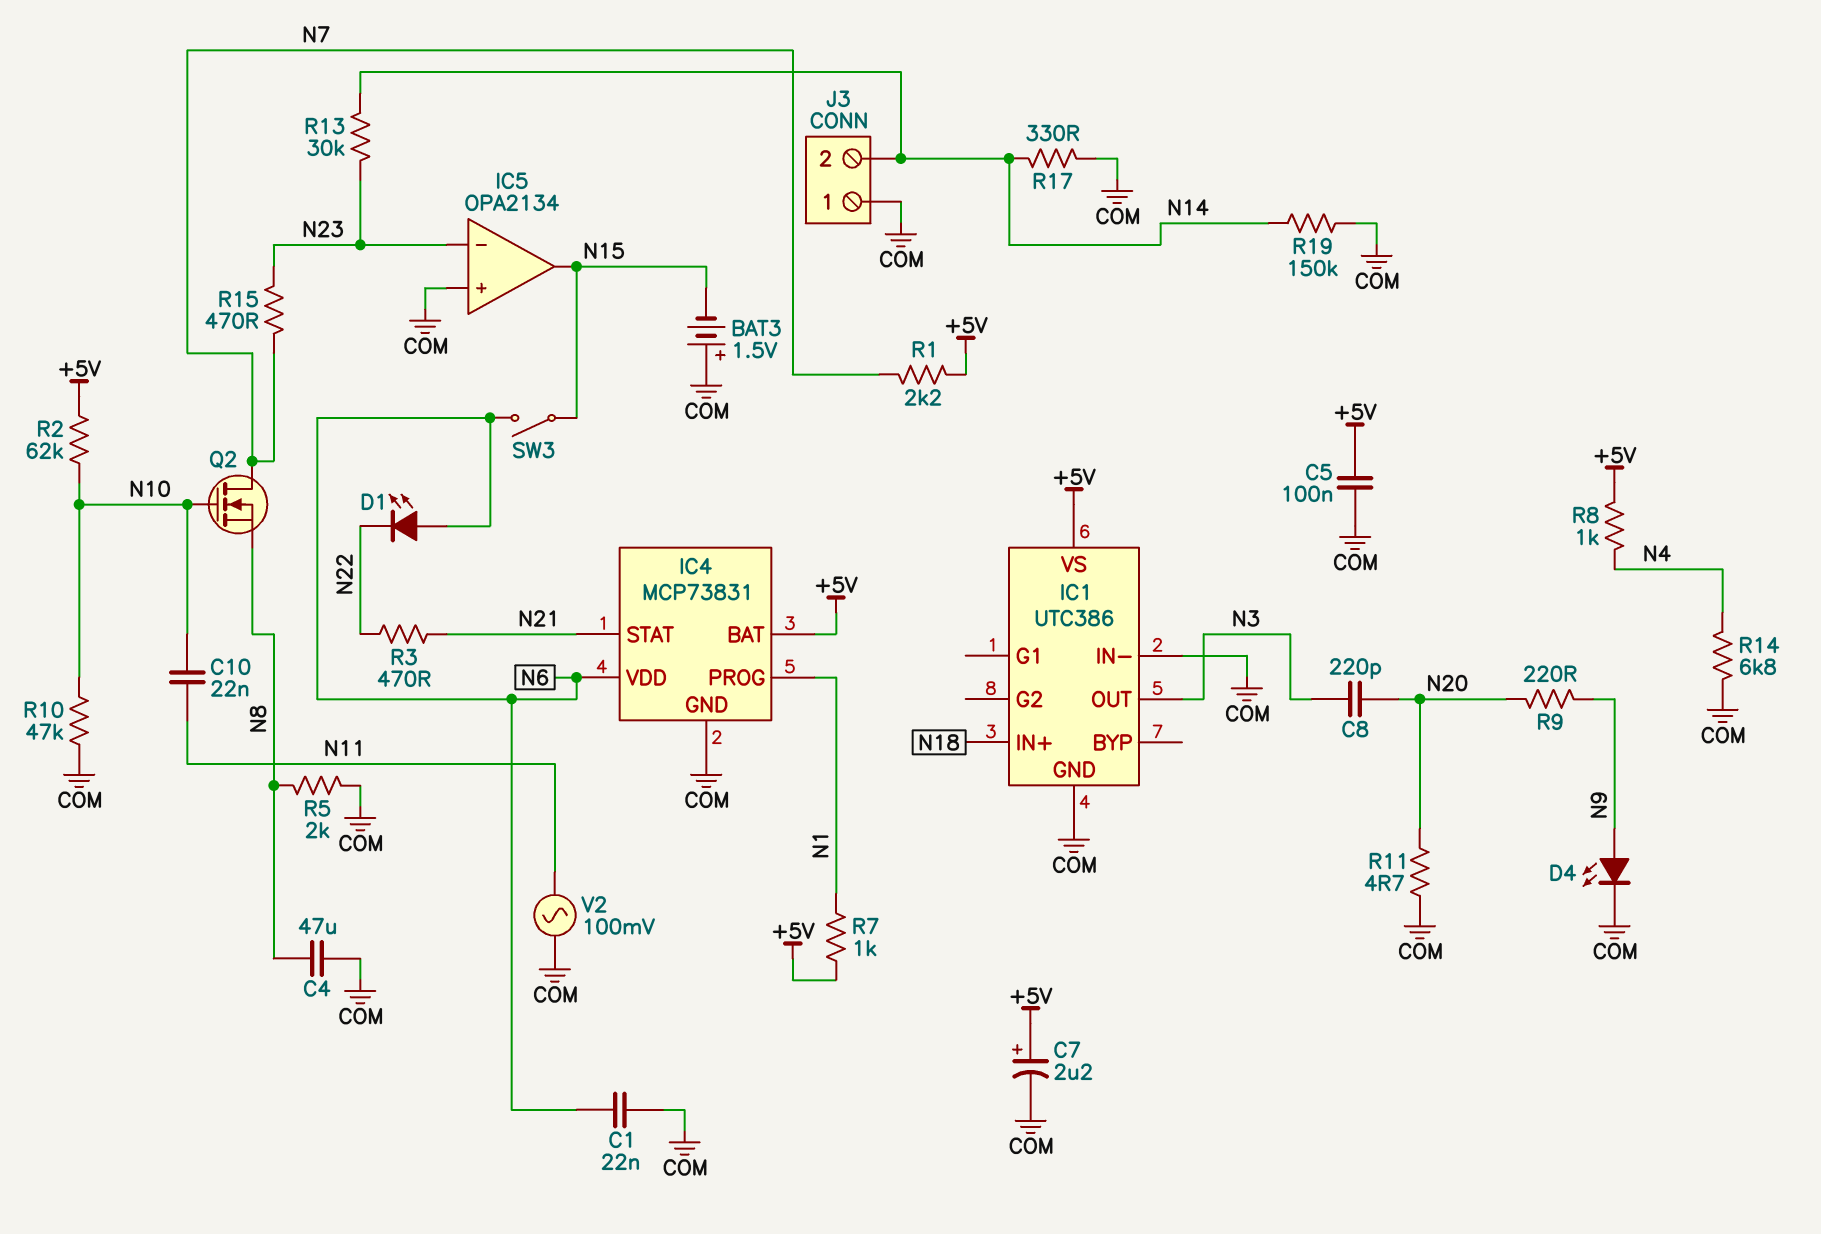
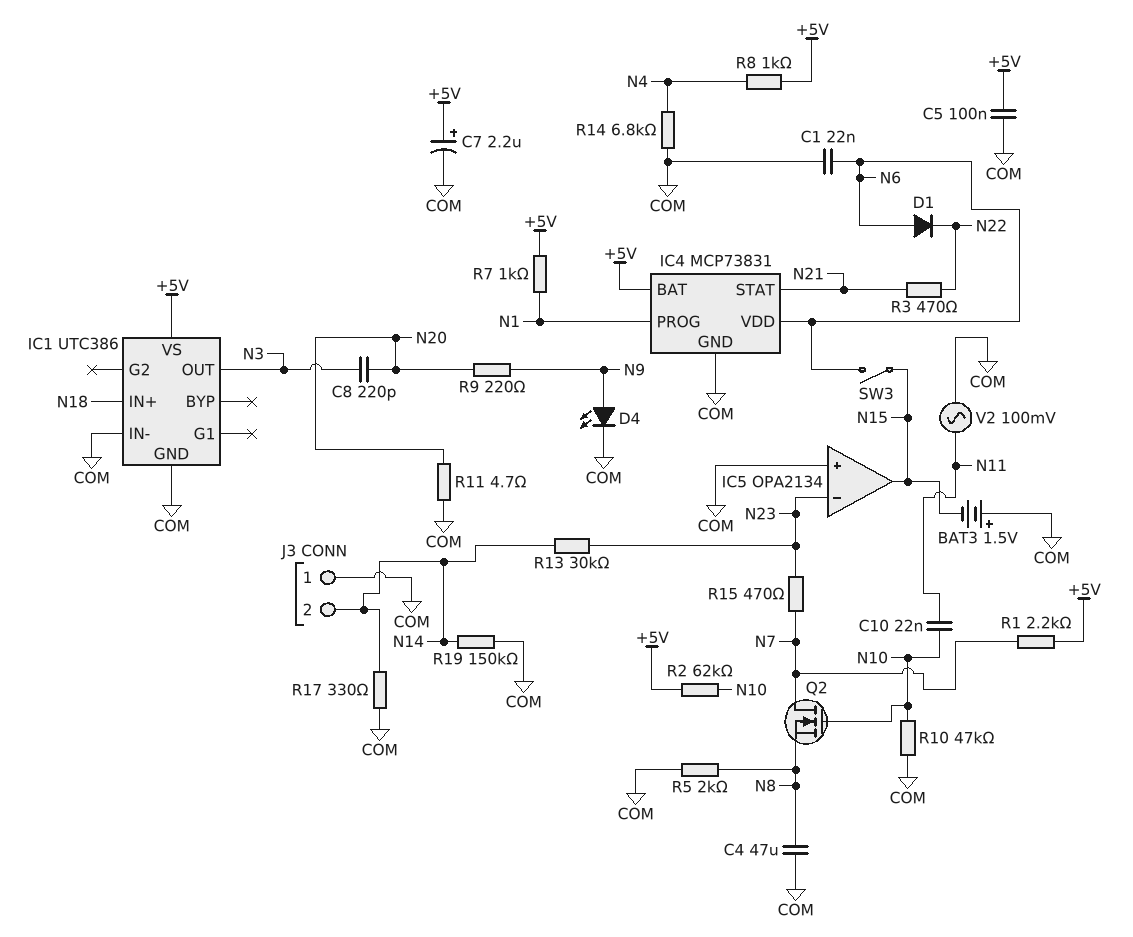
D1: LED (A N6, K N22) -> diode (A N6, K N22)

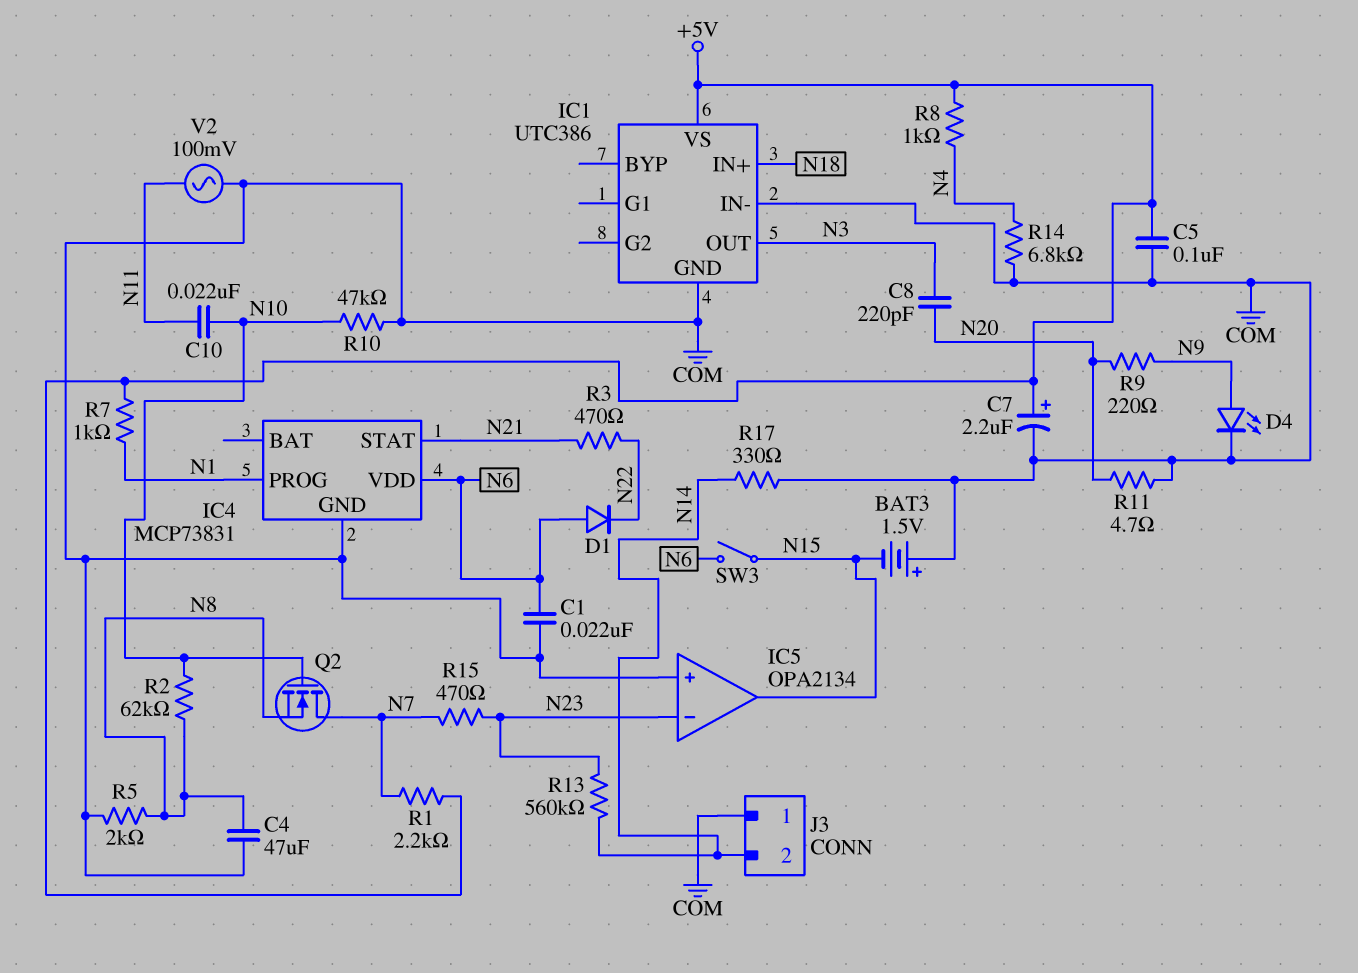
IC4 pin BAT: +5V -> none
R2: 62k (+5V, N10) -> 62k (N8, N10)
R13: 30k (N14, N23) -> 560k (N14, N23)
R19: 150k (COM, N14) -> none

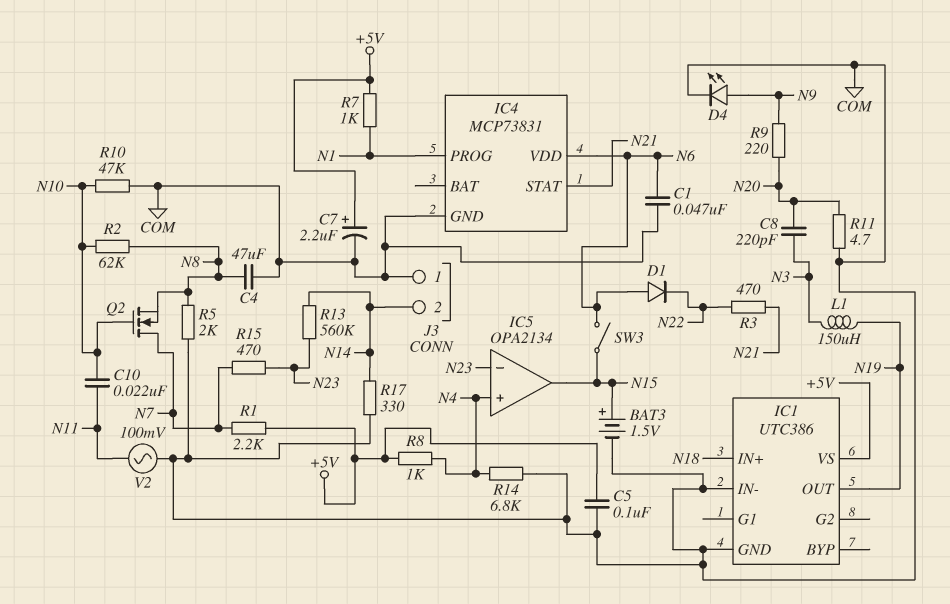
BAT3: 1.5V (plus COM, minus N15) -> 1.5V (plus N15, minus COM)
C1: 22nF (COM, N6) -> 47nF (COM, N6)
IC1 pin OUT: N3 -> N19
IC5 pin in+: COM -> N4
L1: none -> 150uH (N3, N19)

